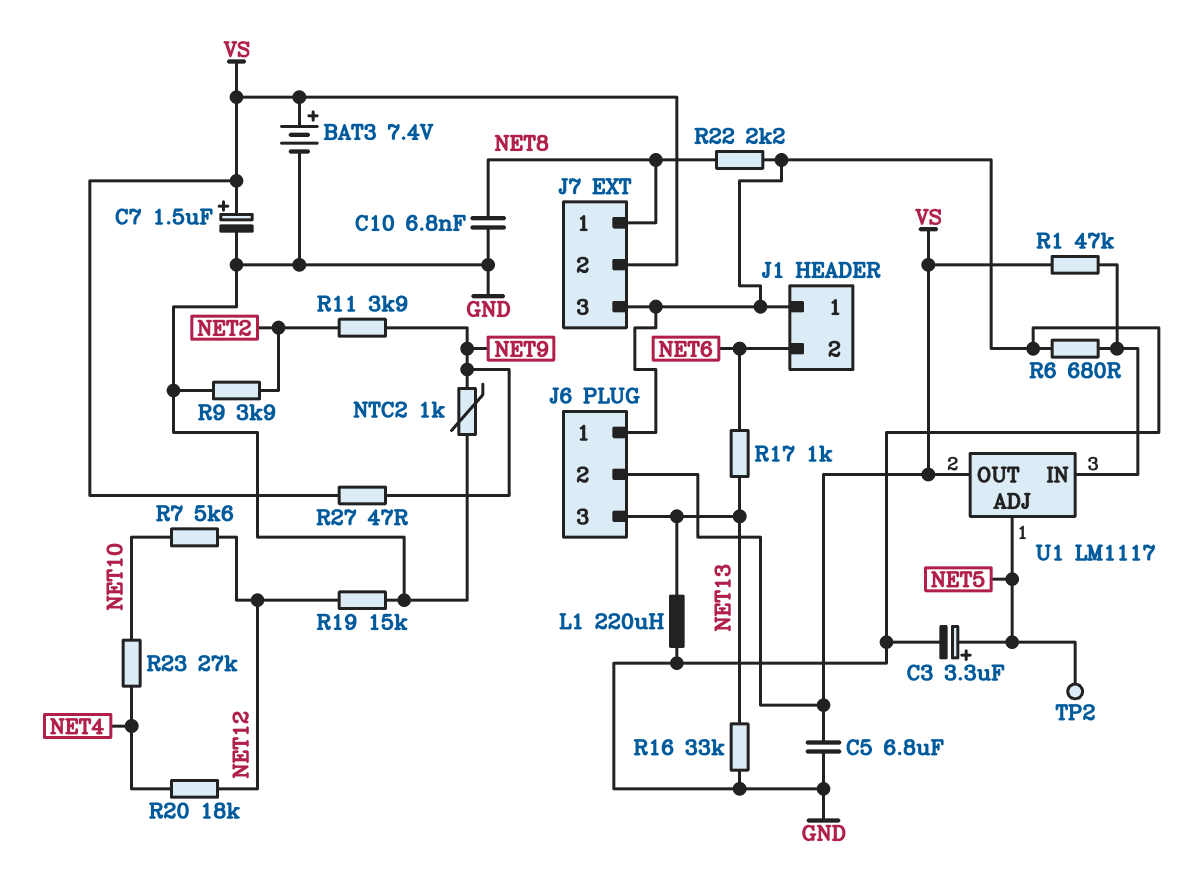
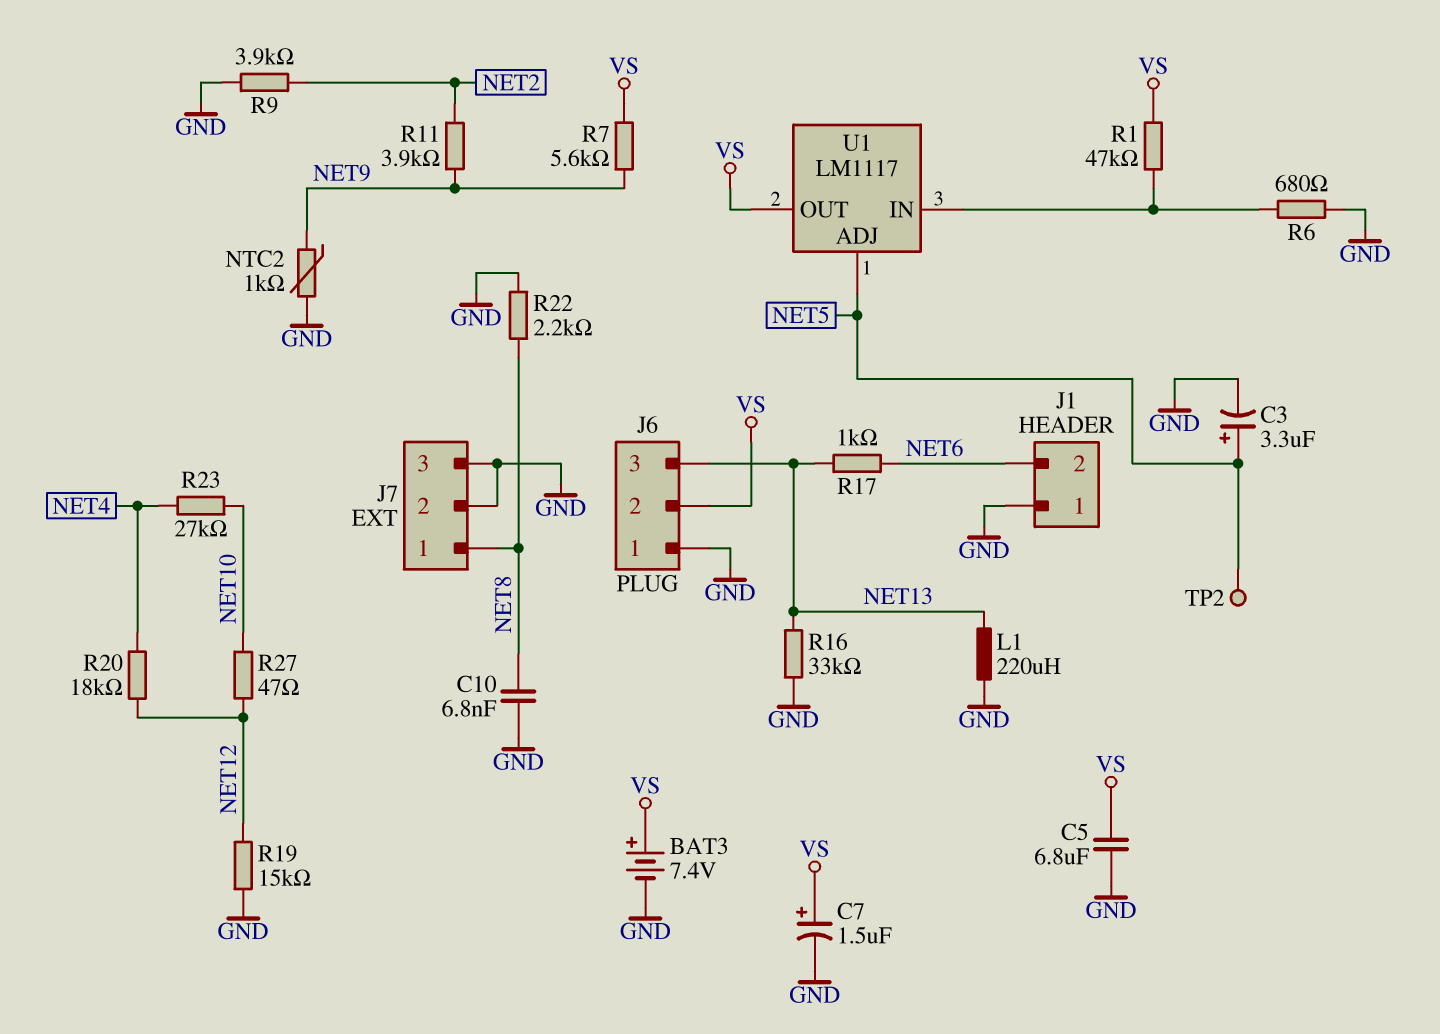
J7 pin 2: VS -> GND
R7: 5.6k (NET10, NET12) -> 5.6k (NET9, VS)
R27: 47 (NET9, VS) -> 47 (NET10, NET12)

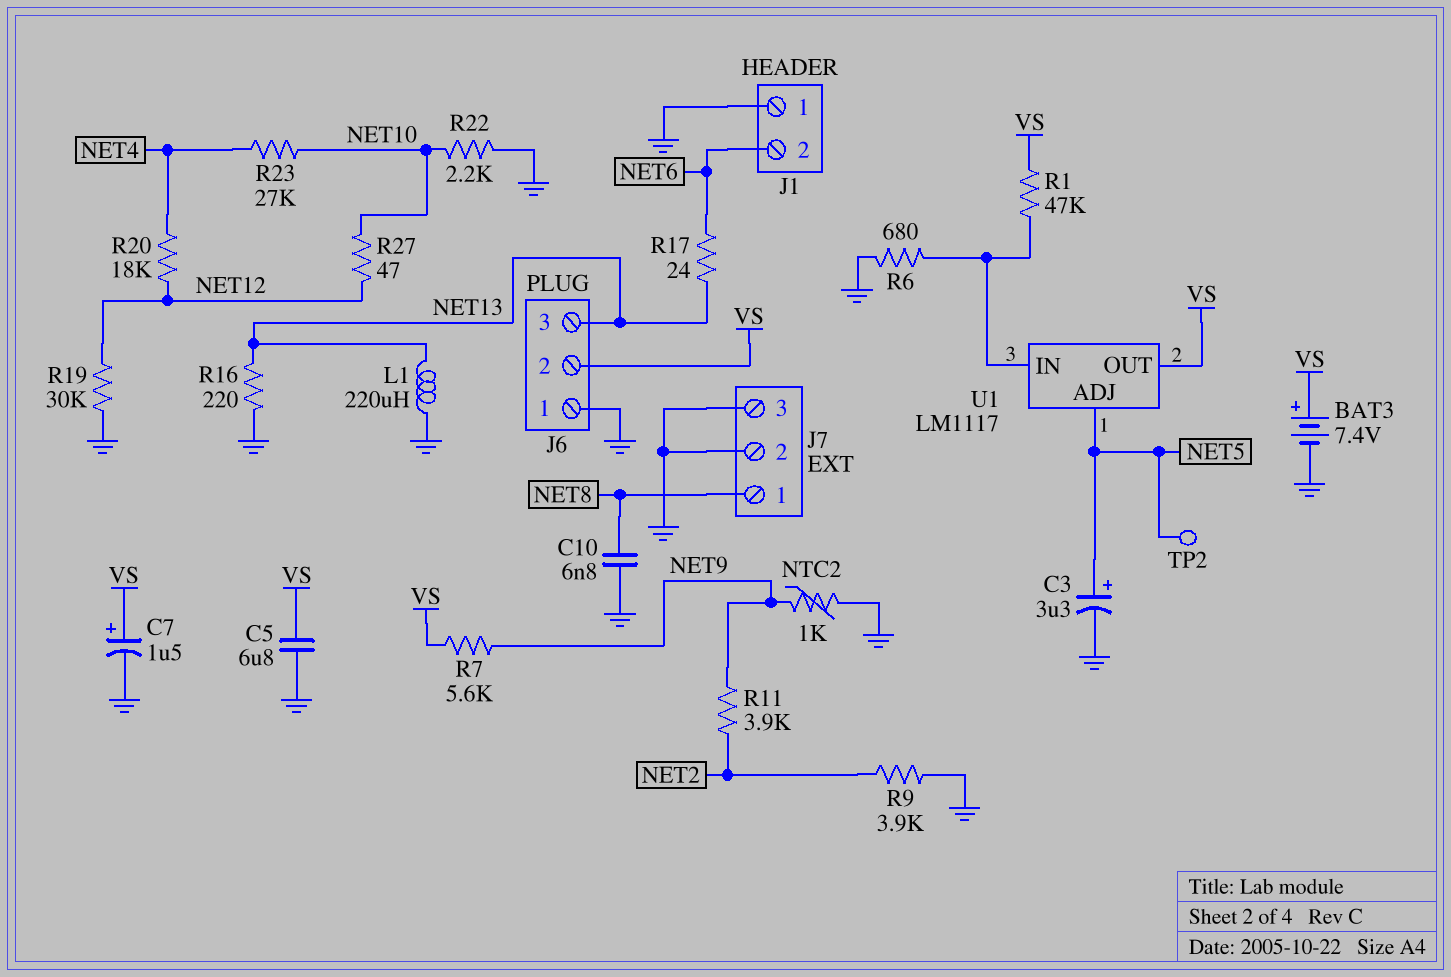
R16: 33k (GND, NET13) -> 220 (GND, NET13)
R17: 1k (NET6, NET13) -> 24 (NET6, NET13)
R19: 15k (GND, NET12) -> 30k (GND, NET12)
R22: 2.2k (GND, NET8) -> 2.2k (GND, NET10)

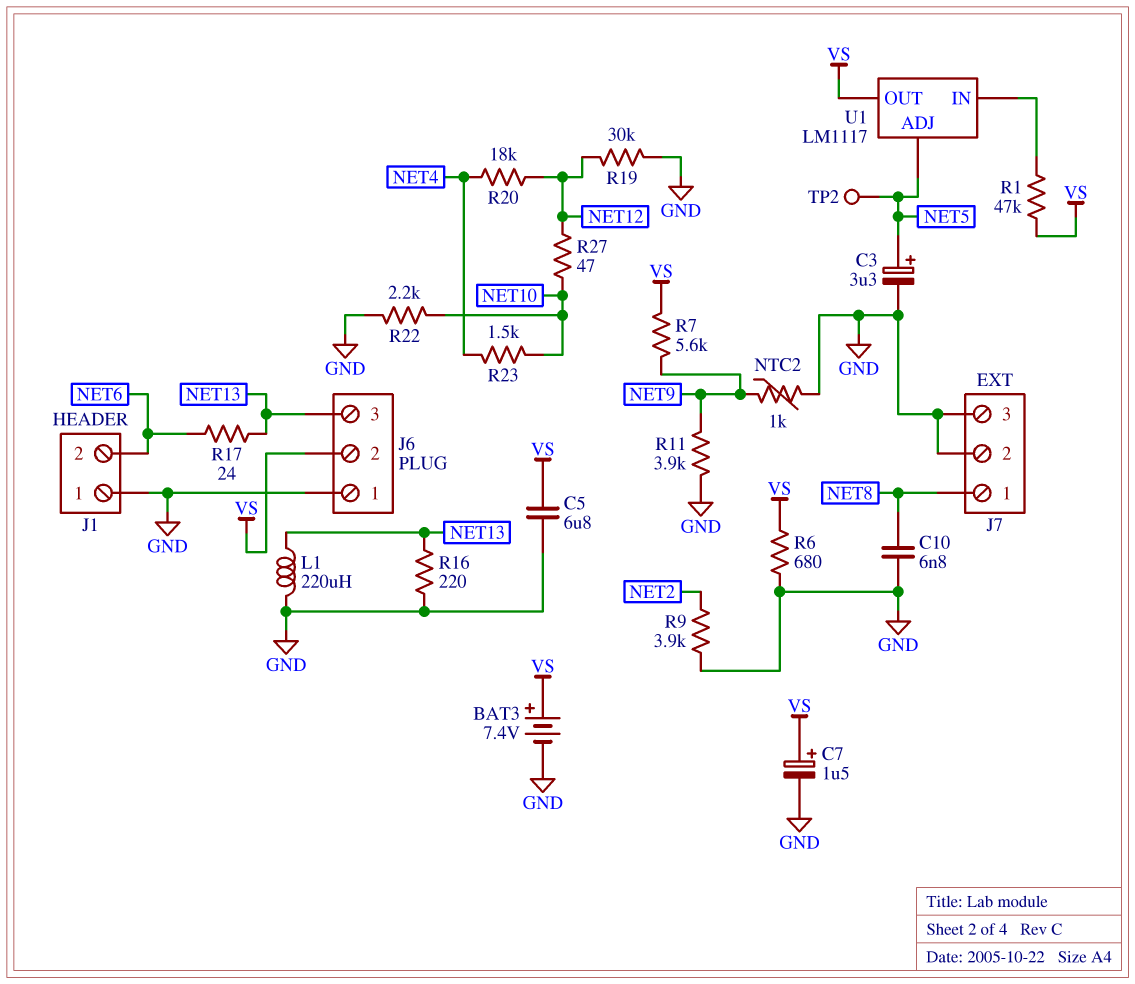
R6: 680 (GND, U1/IN) -> 680 (GND, VS)
R11: 3.9k (NET2, NET9) -> 3.9k (GND, NET9)
R23: 27k (NET4, NET10) -> 1.5k (NET4, NET10)

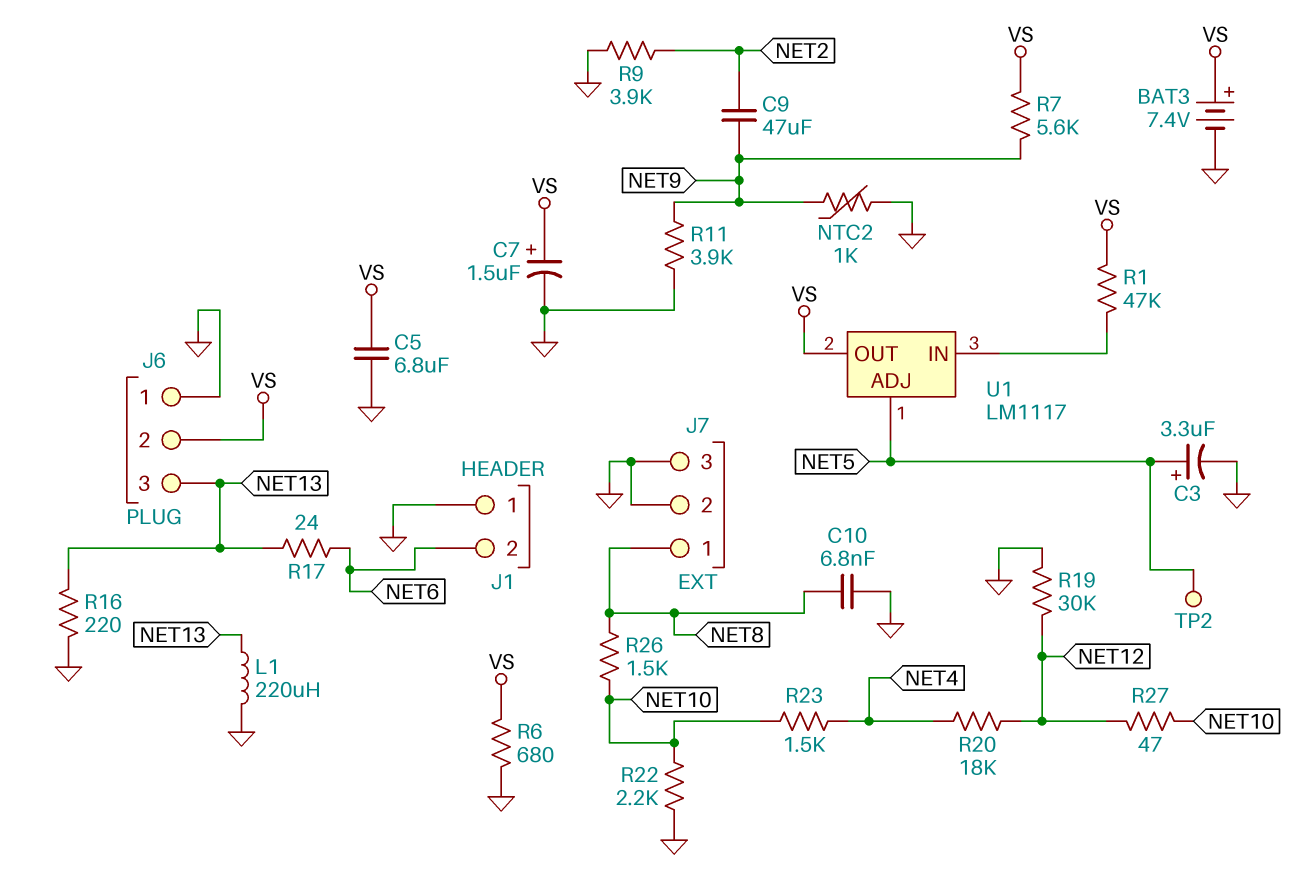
C9: none -> 47uF (NET2, NET9)
R26: none -> 1.5k (NET8, NET10)

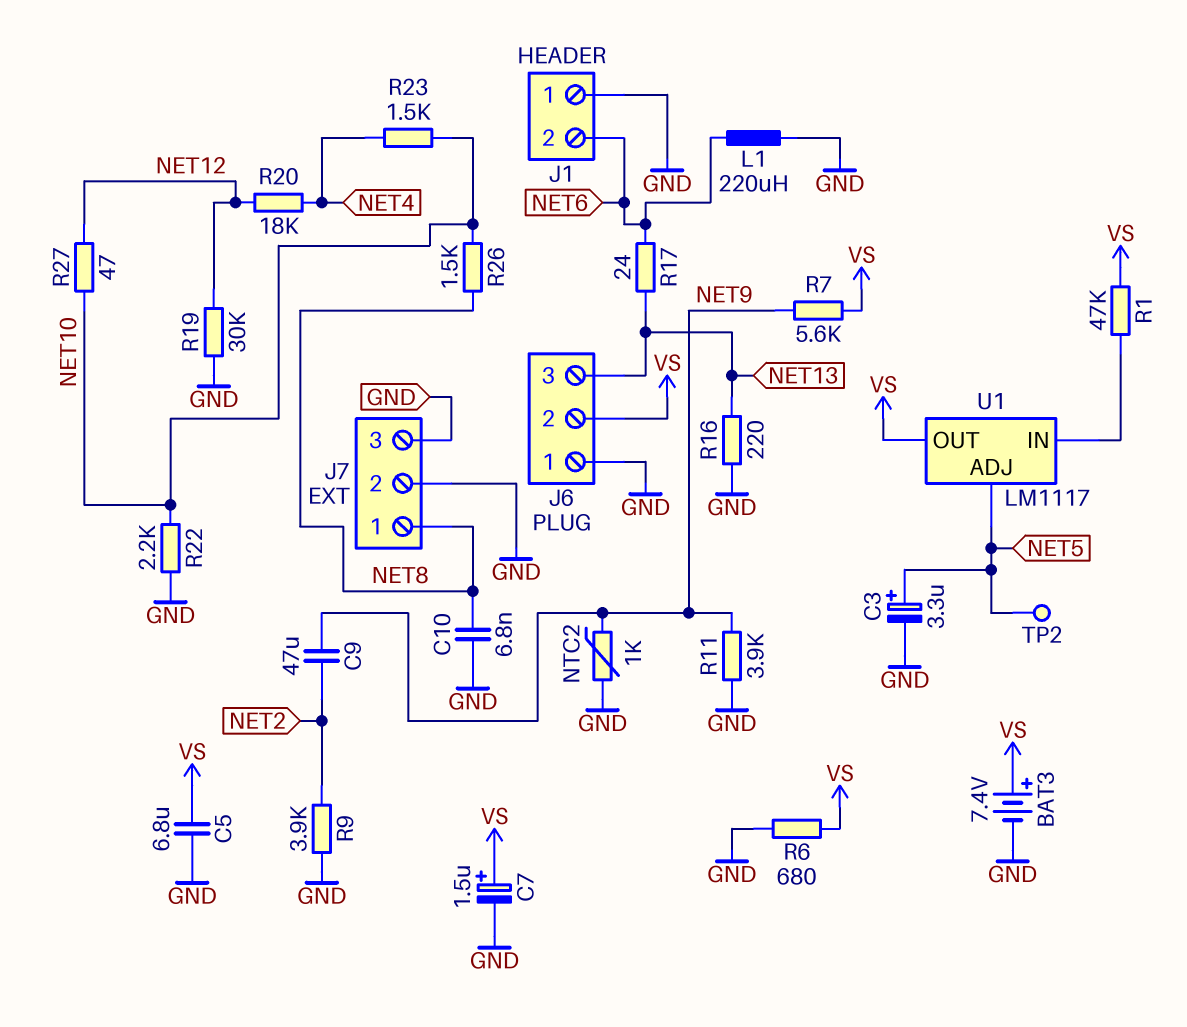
L1: 220uH (GND, NET13) -> 220uH (GND, NET6)

